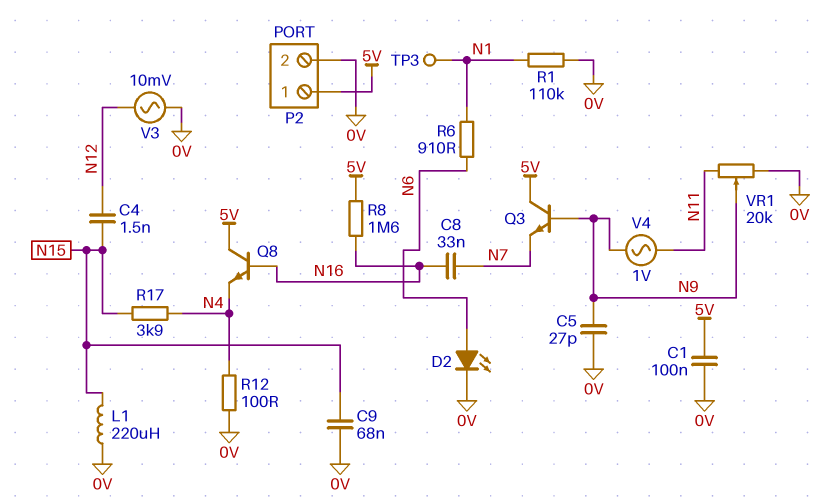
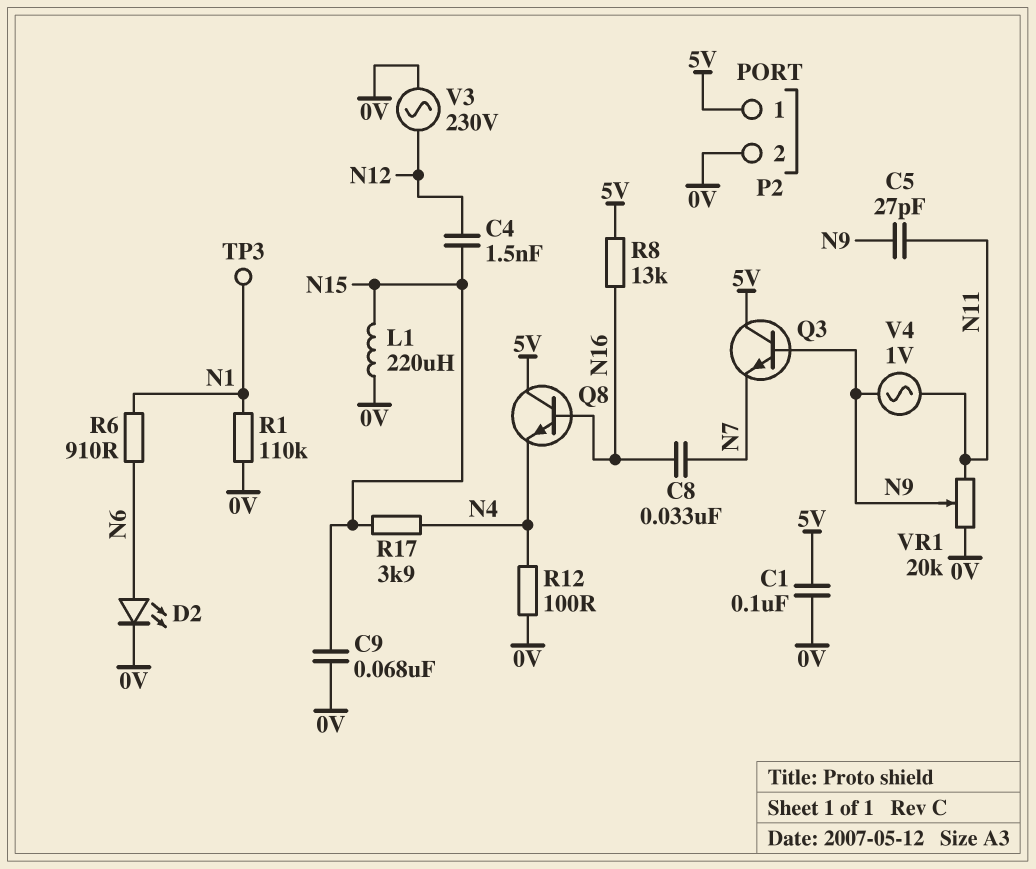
C5: 27pF (0V, N9) -> 27pF (N9, N11)
R8: 1.6M (5V, N16) -> 13k (5V, N16)
V3: AC 10mV (0V, N12) -> AC 230V (0V, N12)

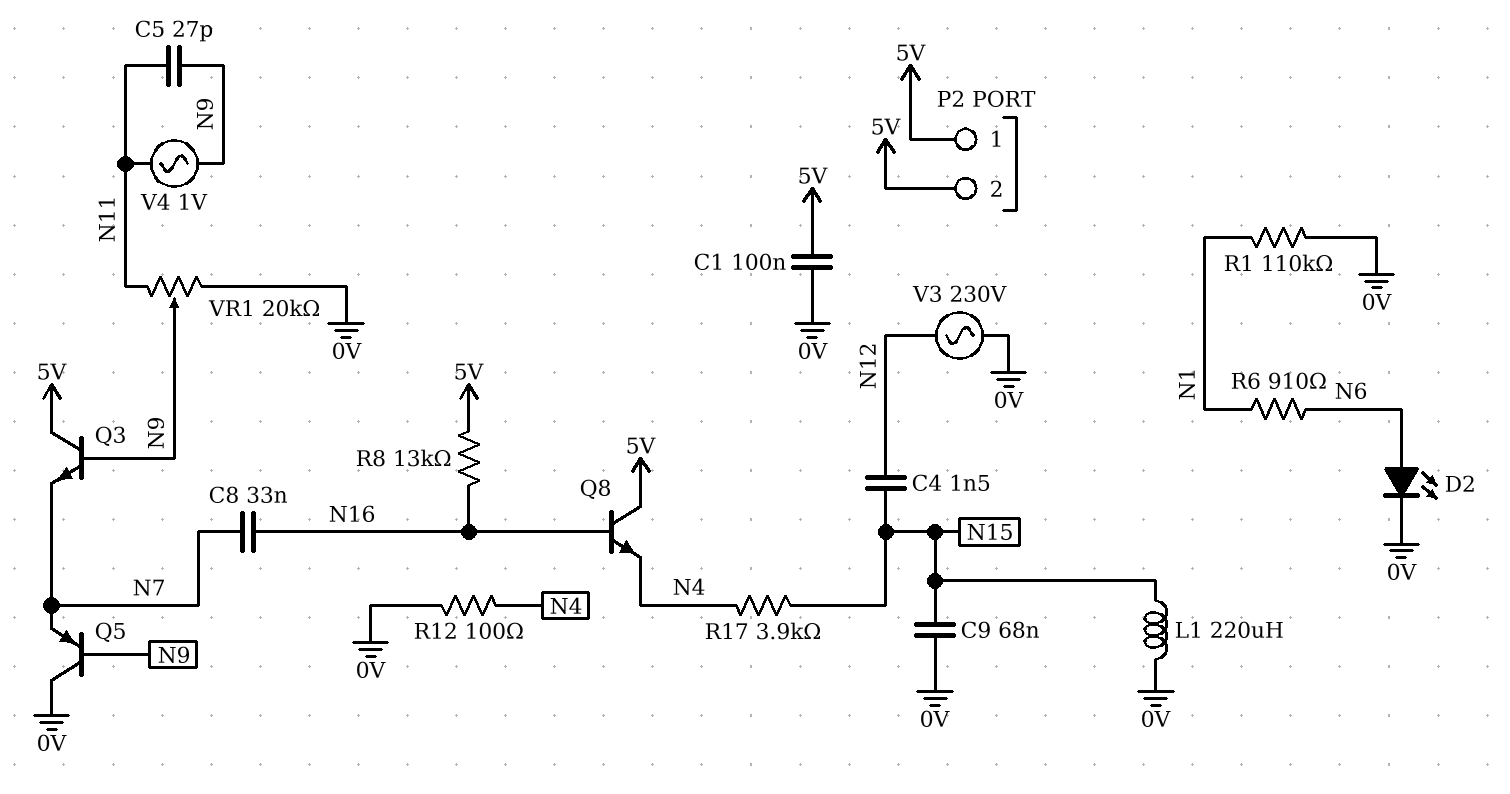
P2 pin 2: 0V -> 5V
Q5: none -> PNP (B N9, C 0V, E N7)
TP3: test point (N1) -> none

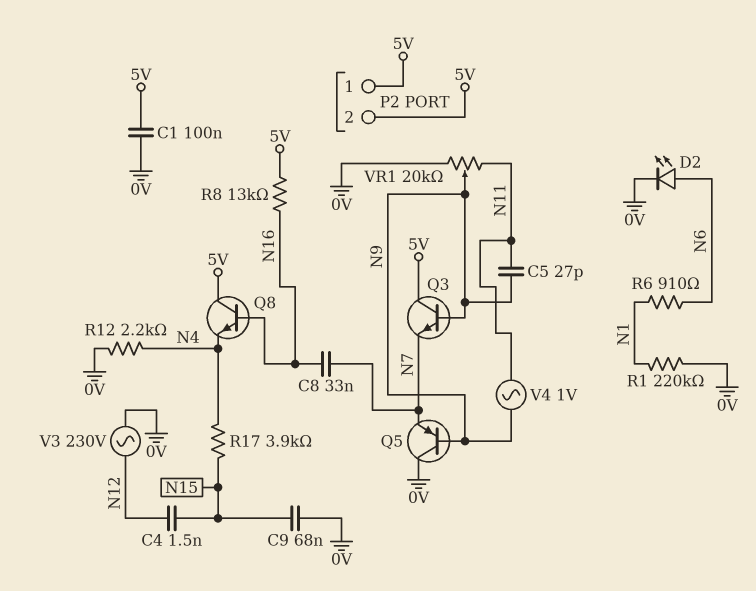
L1: 220uH (0V, N15) -> none
R1: 110k (0V, N1) -> 220k (0V, N1)
R12: 100 (0V, N4) -> 2.2k (0V, N4)

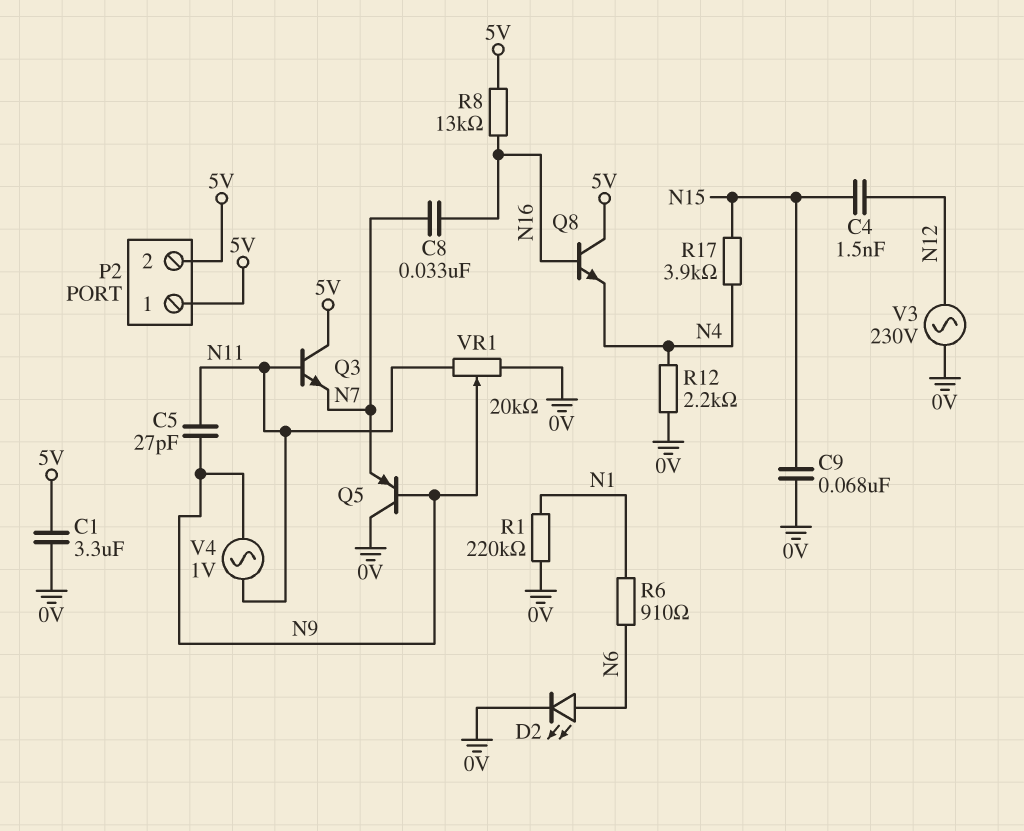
C1: 100nF (0V, 5V) -> 3.3uF (0V, 5V)
Q3: NPN (B N9, C 5V, E N7) -> NPN (B N11, C 5V, E N7)

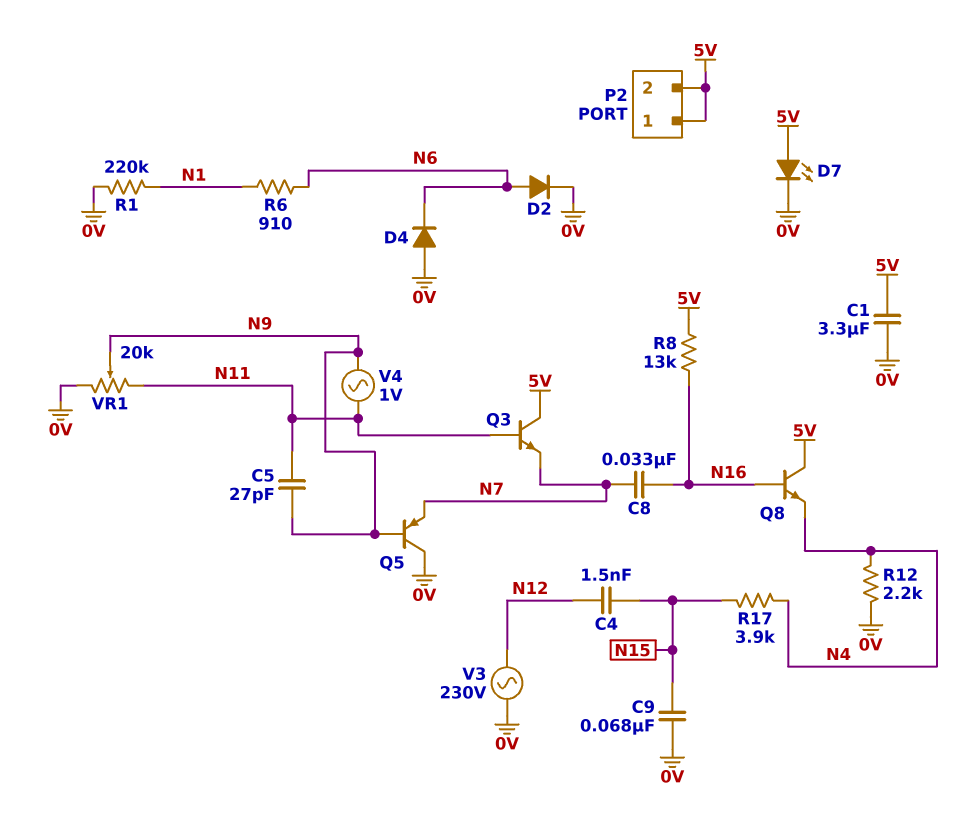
D2: LED (A N6, K 0V) -> diode (A N6, K 0V)
D4: none -> diode (A 0V, K N6)
D7: none -> LED (A 5V, K 0V)

